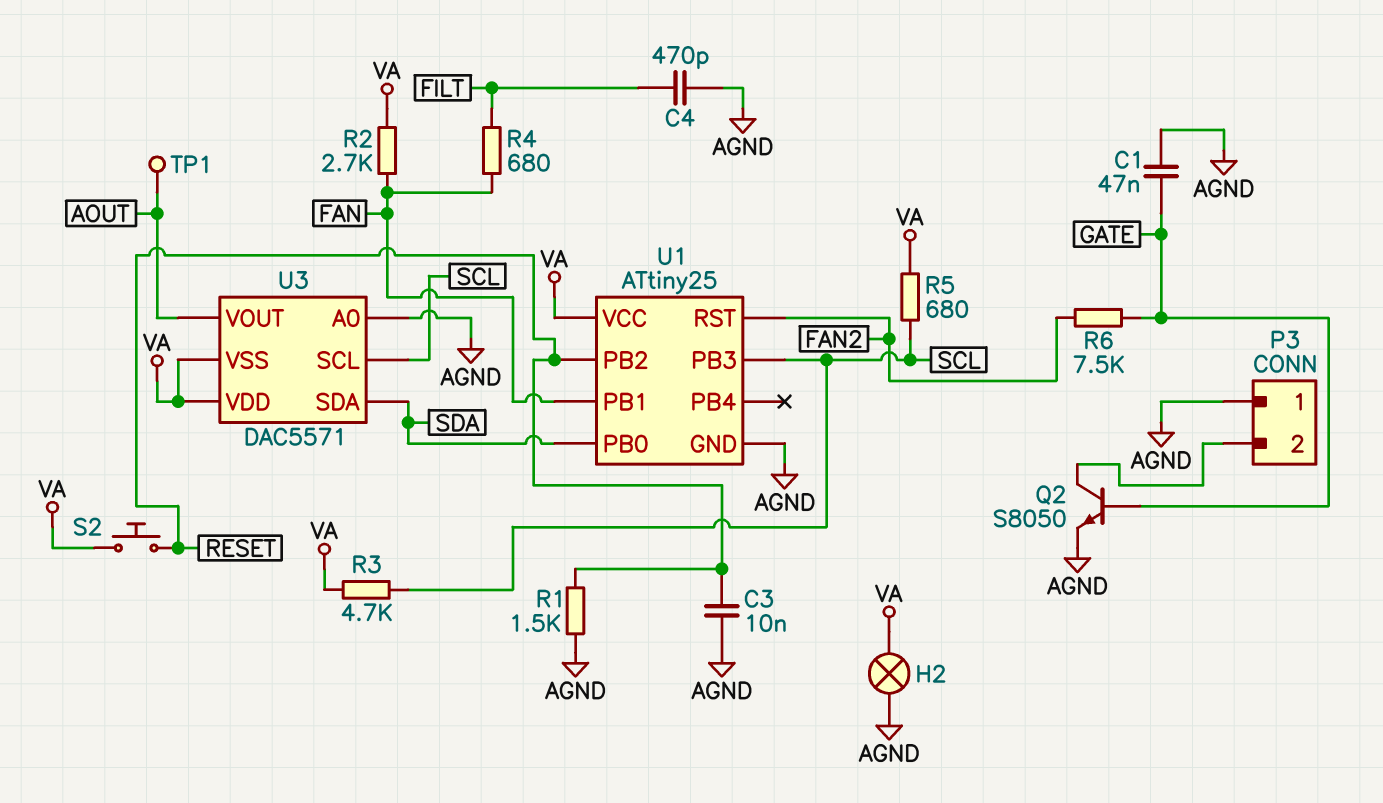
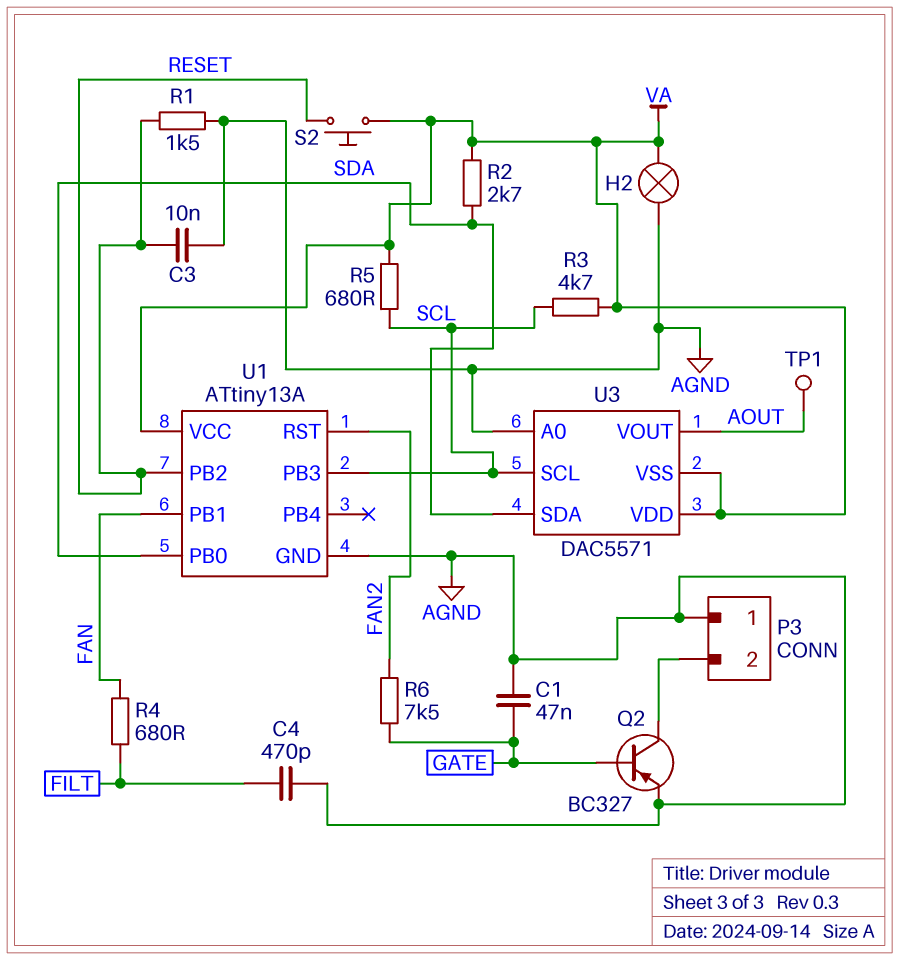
Q2: NPN S8050 (B GATE, C P3/2, E AGND) -> PNP BC327 (B GATE, C P3/2, E AGND)
R2: 2.7k (FAN, VA) -> 2.7k (SDA, VA)
U1: ATtiny25 -> ATtiny13A

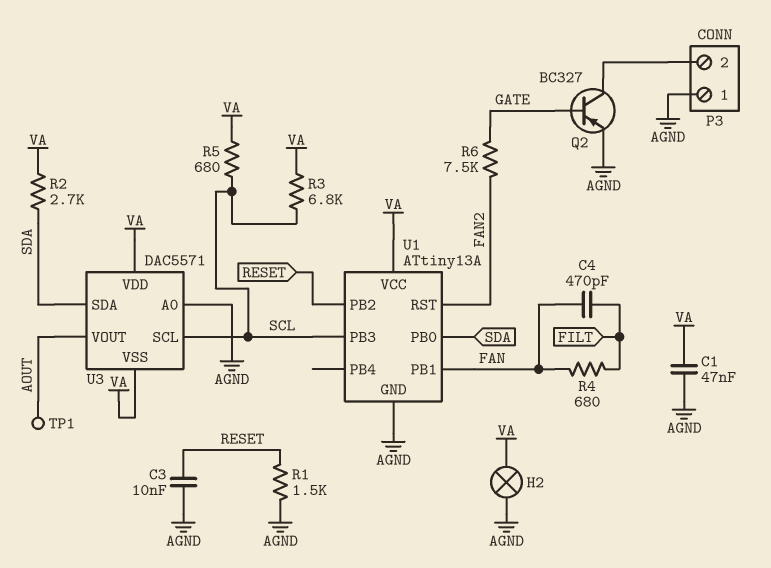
C1: 47nF (AGND, GATE) -> 47nF (AGND, VA)
C4: 470pF (AGND, FILT) -> 470pF (FAN, FILT)
R3: 4.7k (SCL, VA) -> 6.8k (SCL, VA)
S2: button (RESET, VA) -> none

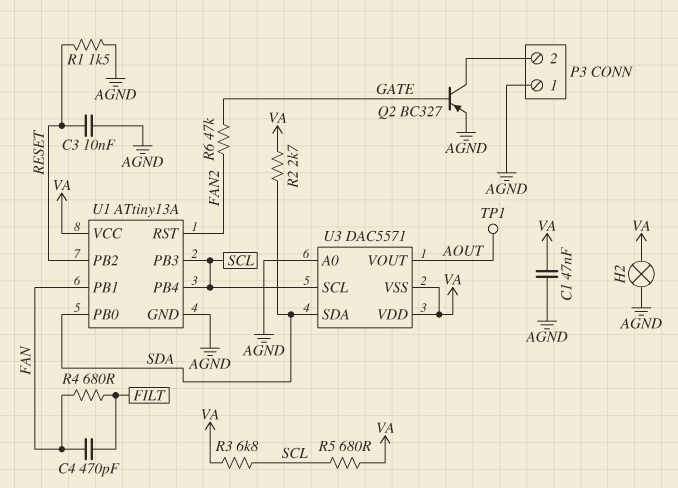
R6: 7.5k (FAN2, GATE) -> 47k (FAN2, GATE)
U1 pin PB4: none -> SCL

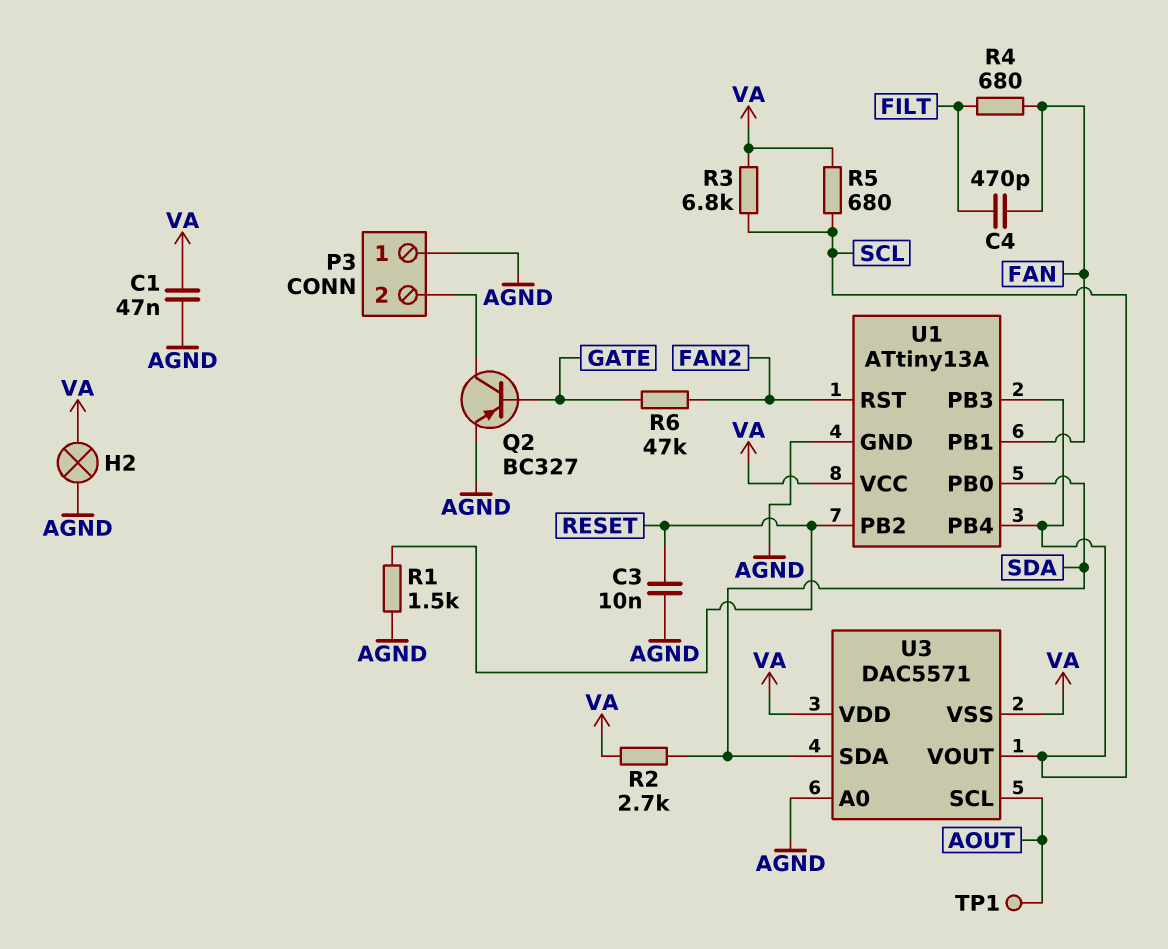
U3 pin SCL: SCL -> AOUT
U3 pin VOUT: AOUT -> SCL

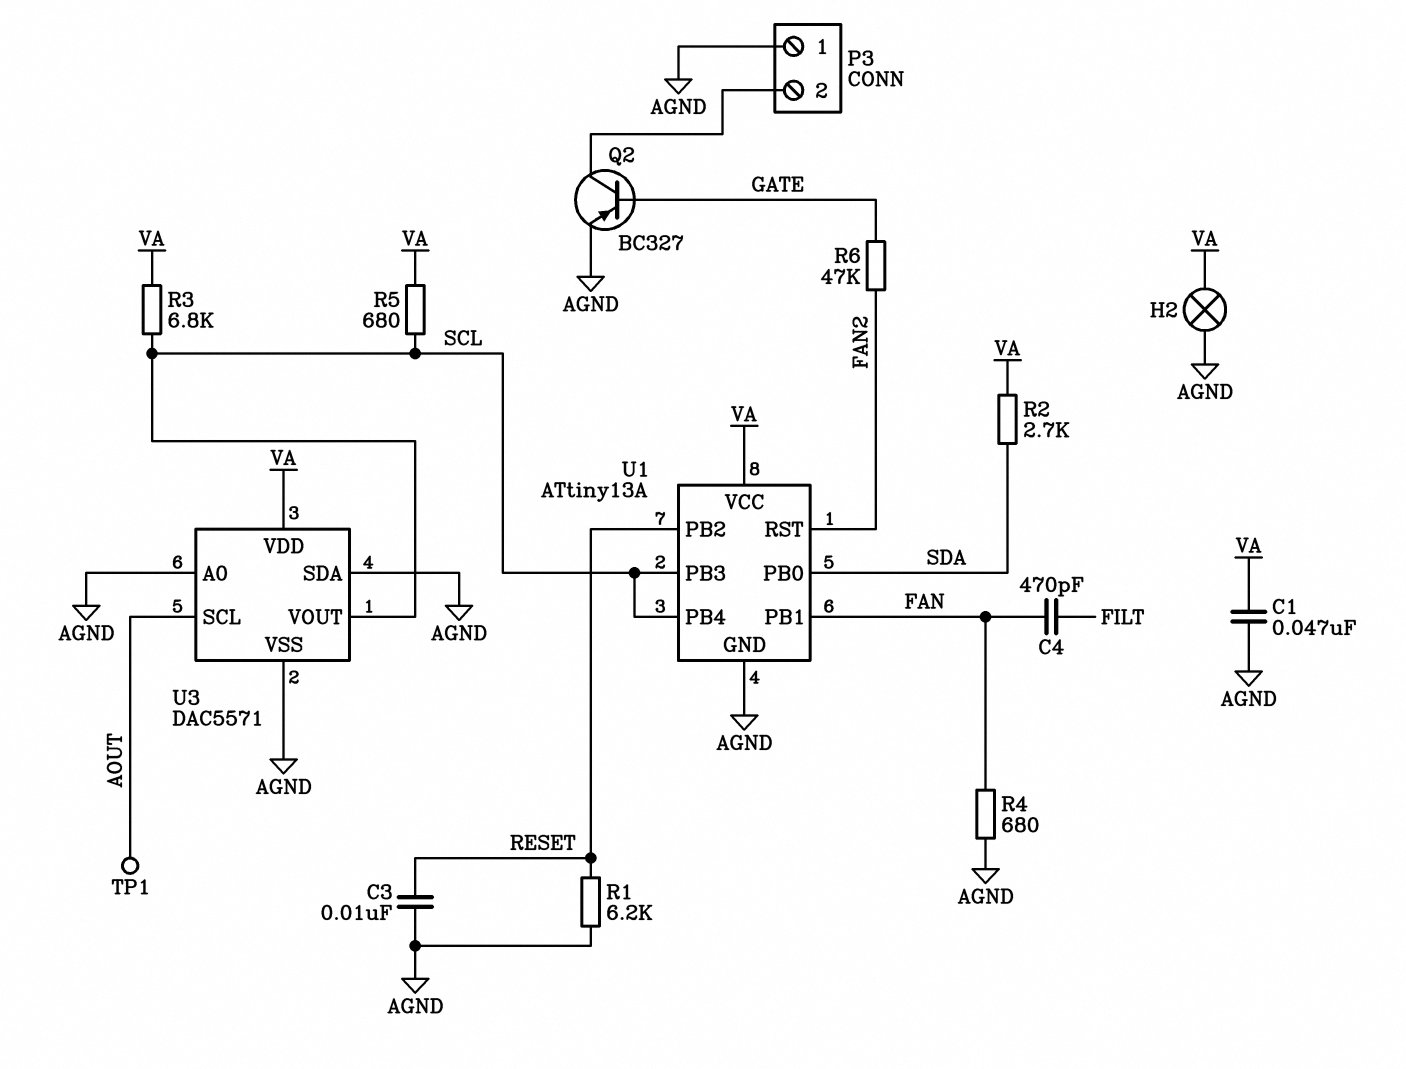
R1: 1.5k (AGND, RESET) -> 6.2k (AGND, RESET)
R4: 680 (FAN, FILT) -> 680 (AGND, FAN)
U3 pin SDA: SDA -> AGND
U3 pin VSS: VA -> AGND

